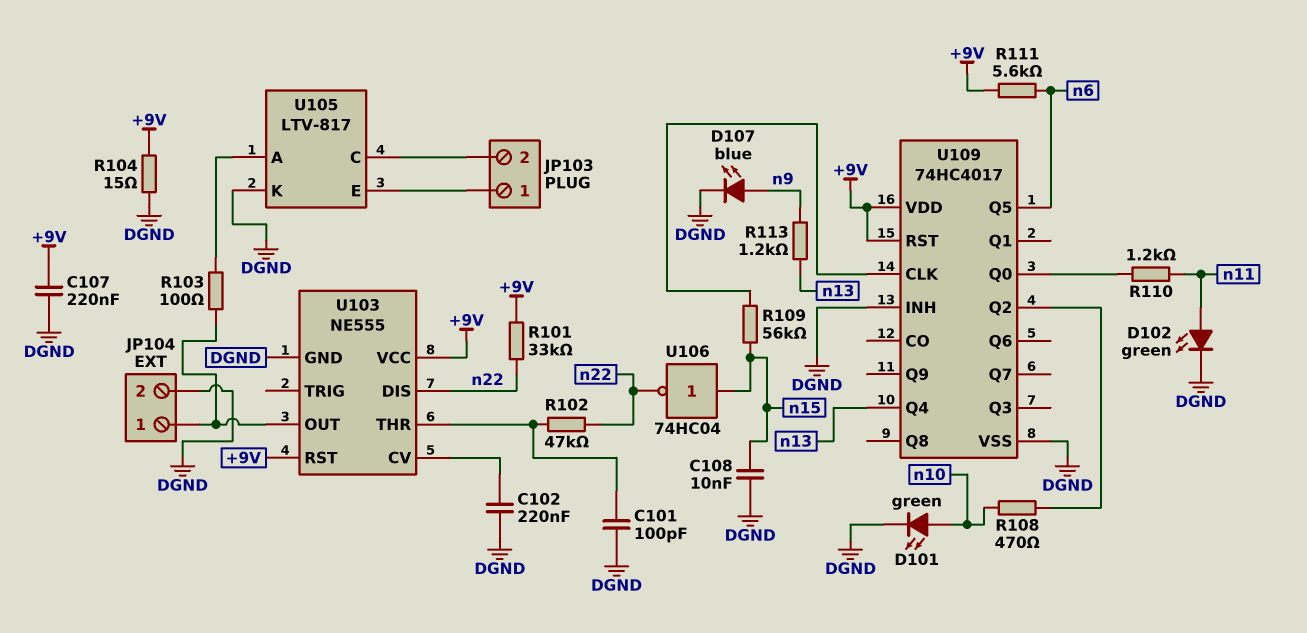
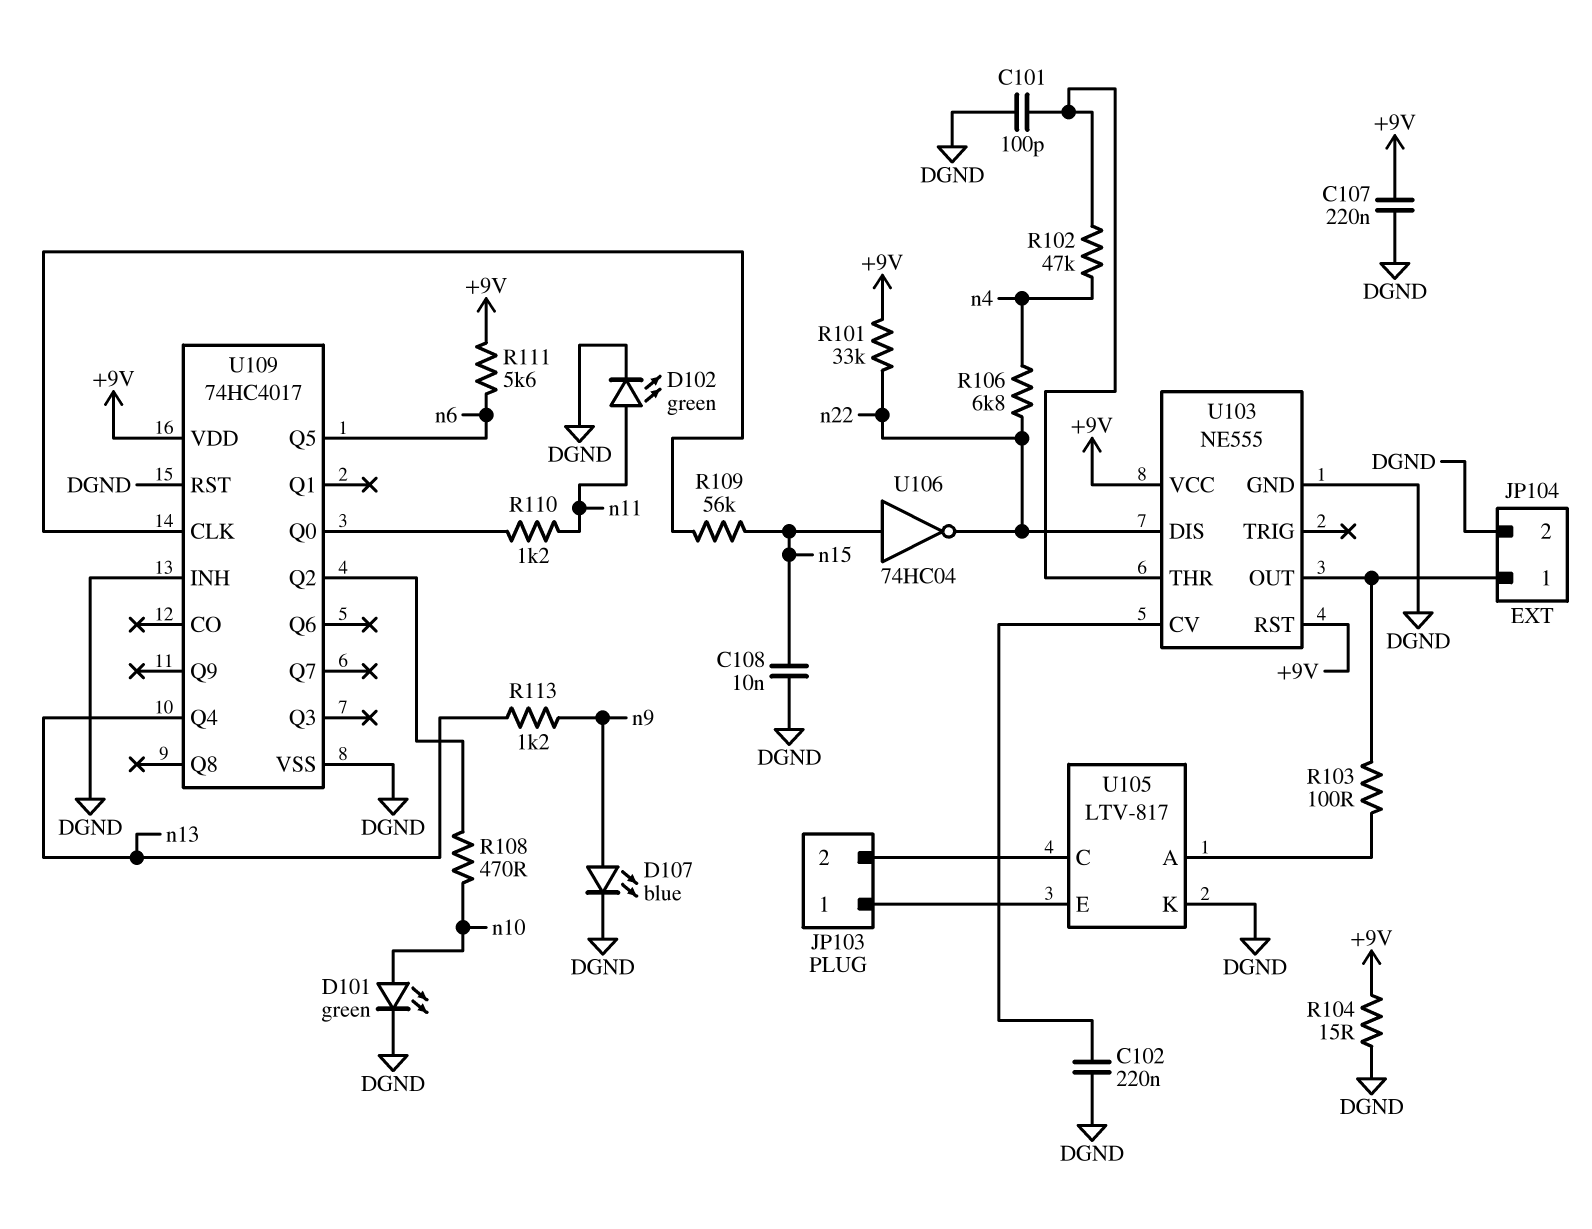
R102: 47k (U103/THR, n22) -> 47k (U103/THR, n4)
R106: none -> 6.8k (n4, n22)
U109 pin RST: +9V -> DGND

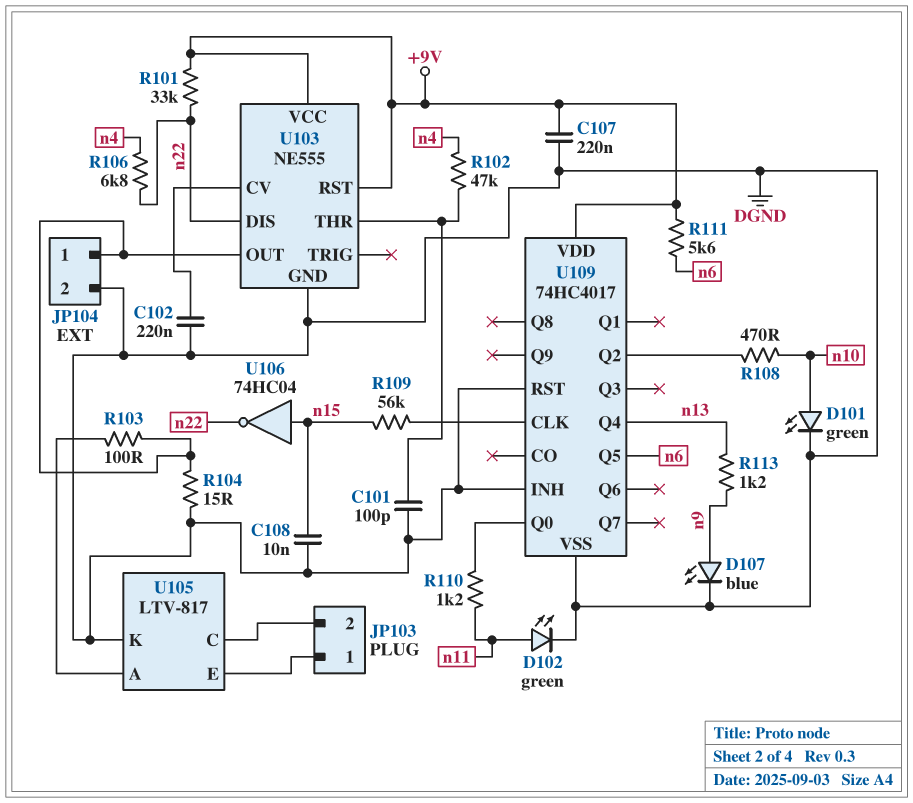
R104: 15 (+9V, DGND) -> 15 (DGND, JP104/1)

